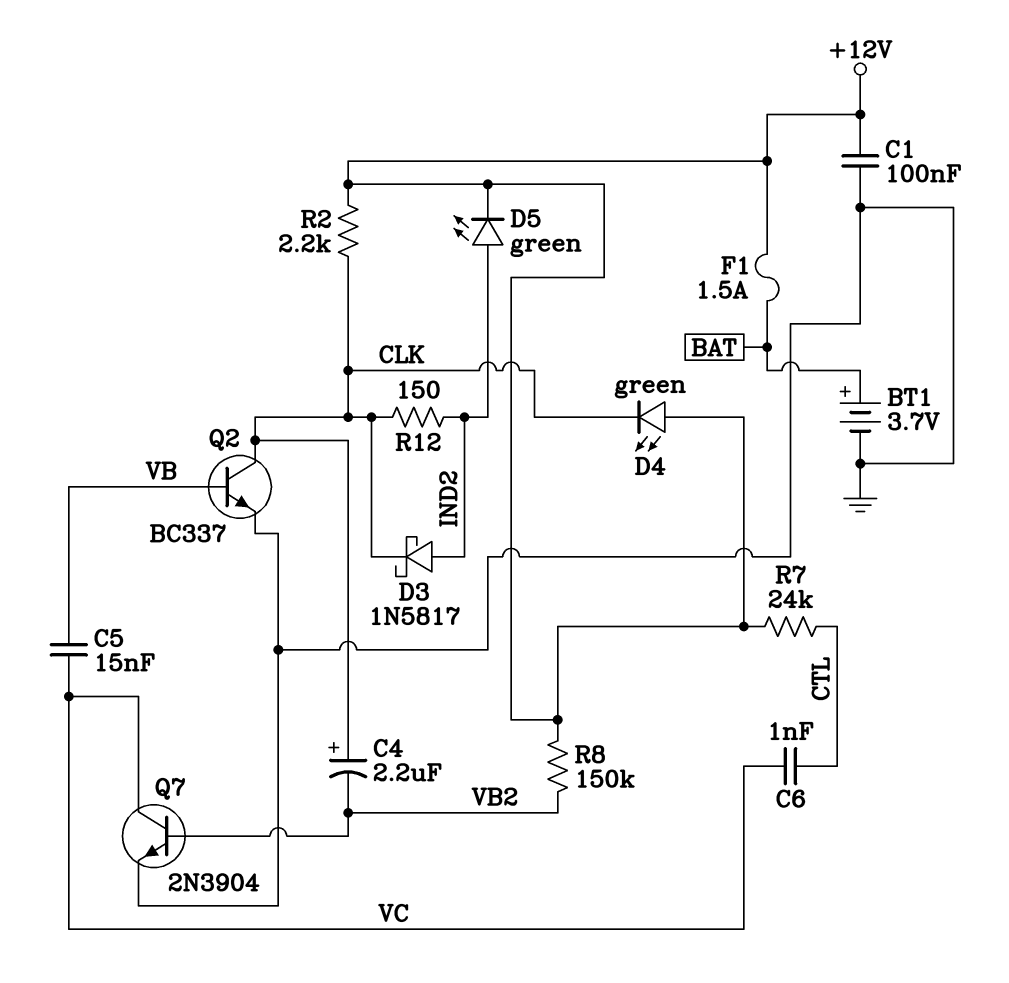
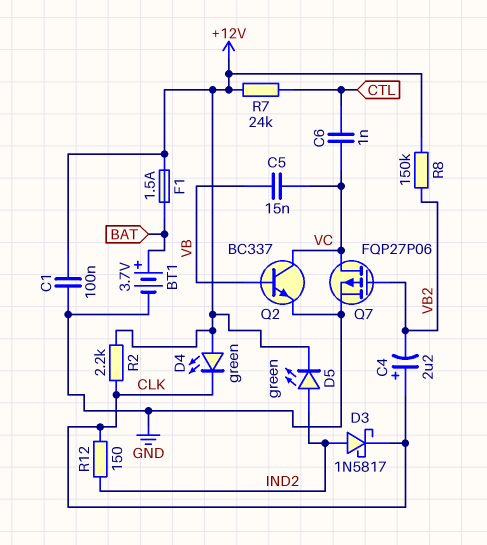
Q2: NPN BC337 (B VB, C CLK, E GND) -> NPN BC337 (B VB, C VC, E GND)
Q7: NPN 2N3904 (B VB2, C VC, E GND) -> PMOS FQP27P06 (G VB2, D VC, S GND)

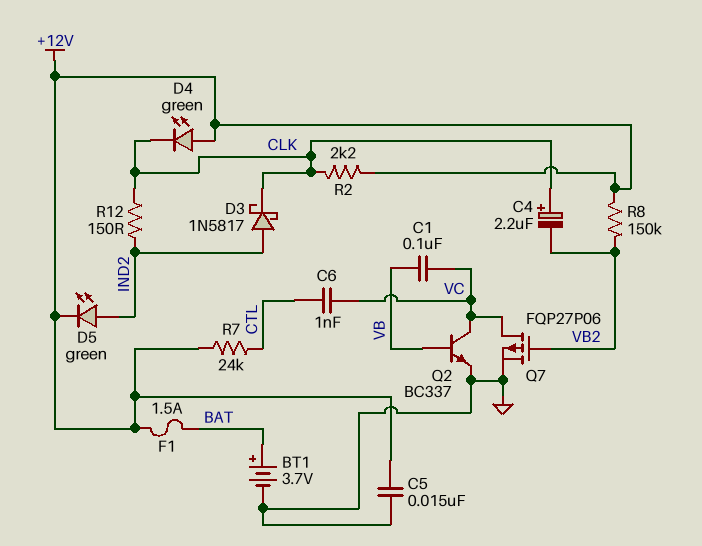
C1: 100nF (+12V, GND) -> 100nF (VB, VC)
C5: 15nF (VB, VC) -> 15nF (+12V, GND)

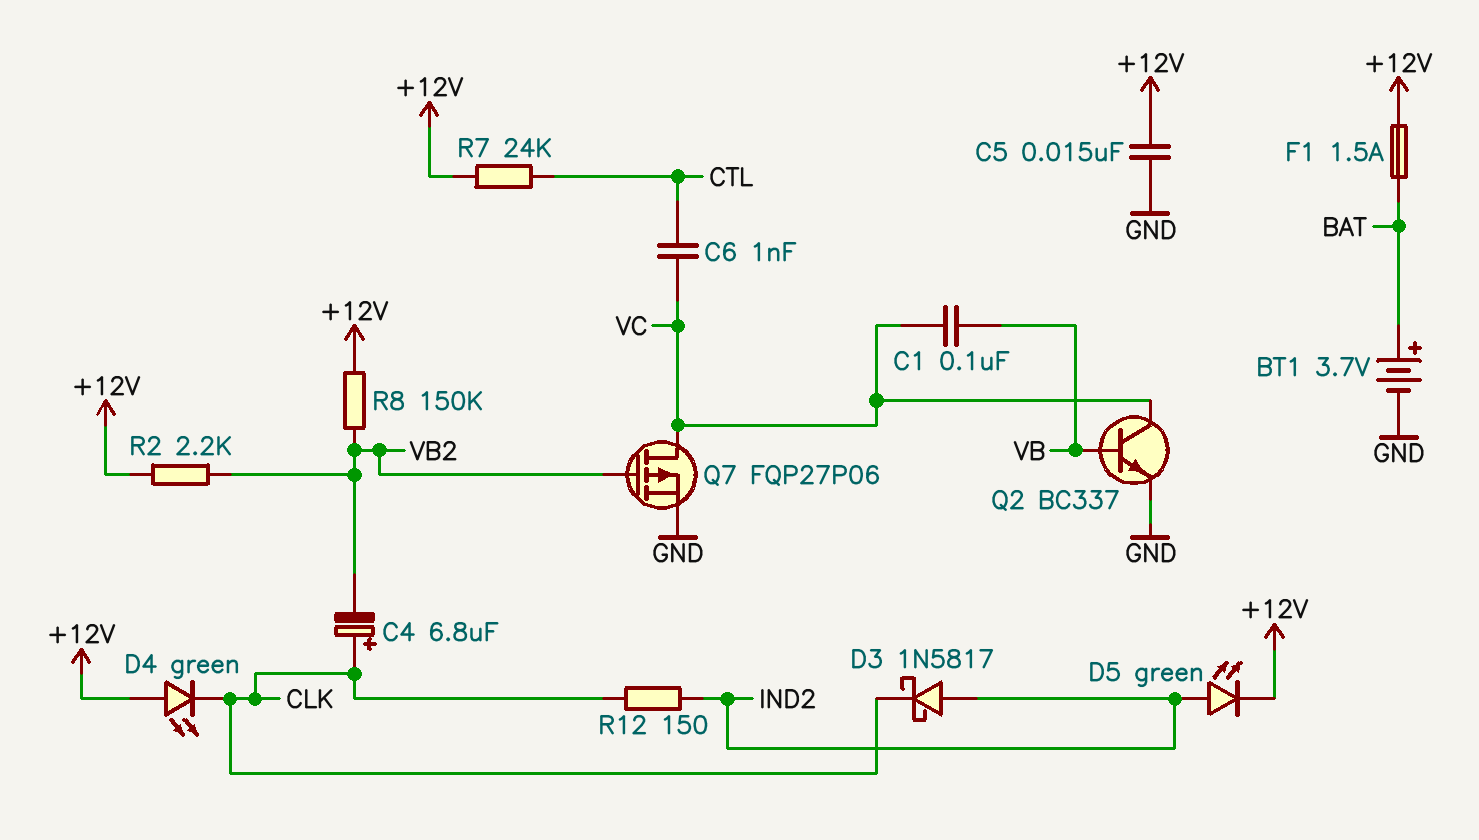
C4: 2.2uF (plus CLK, minus VB2) -> 6.8uF (plus CLK, minus VB2)
R2: 2.2k (+12V, CLK) -> 2.2k (+12V, VB2)

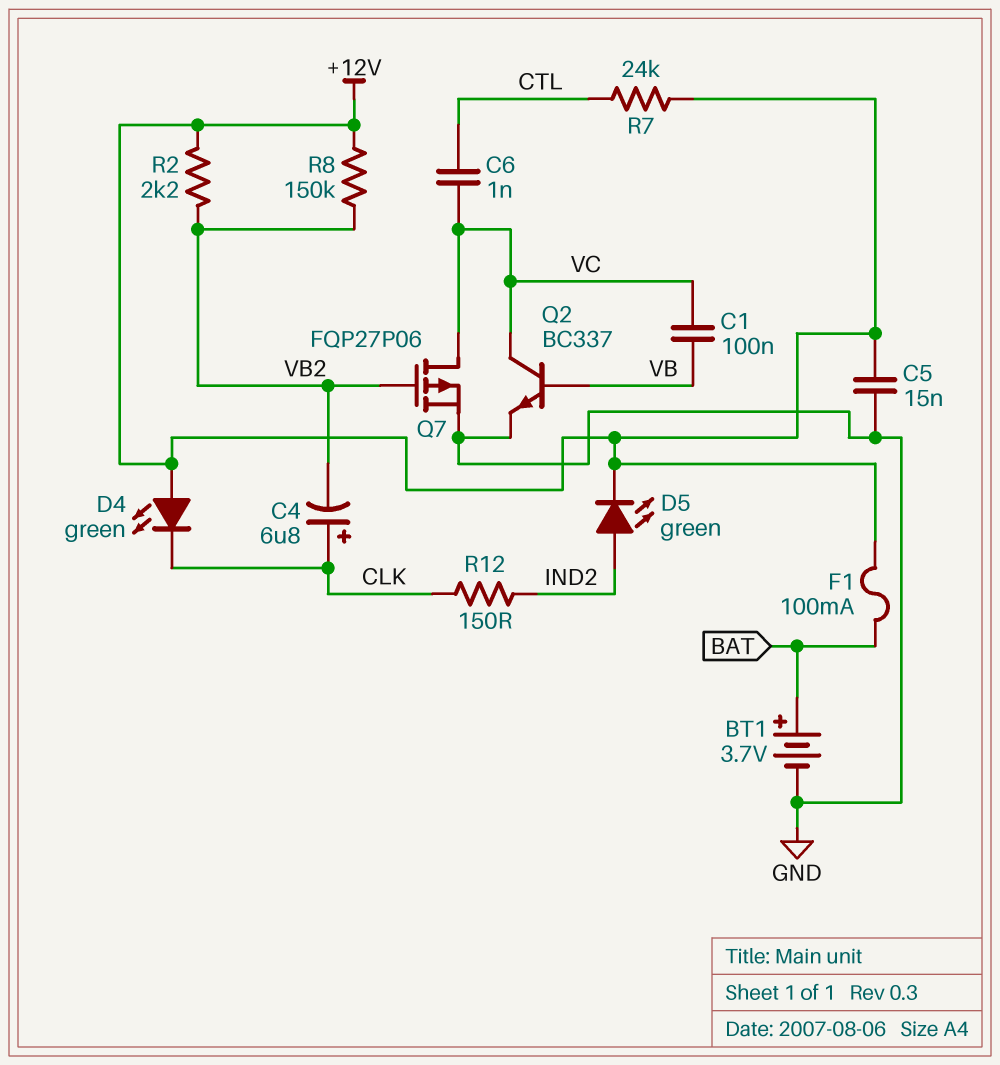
D3: schottky 1N5817 (A IND2, K CLK) -> none
F1: 1.5A (+12V, BAT) -> 100mA (+12V, BAT)

